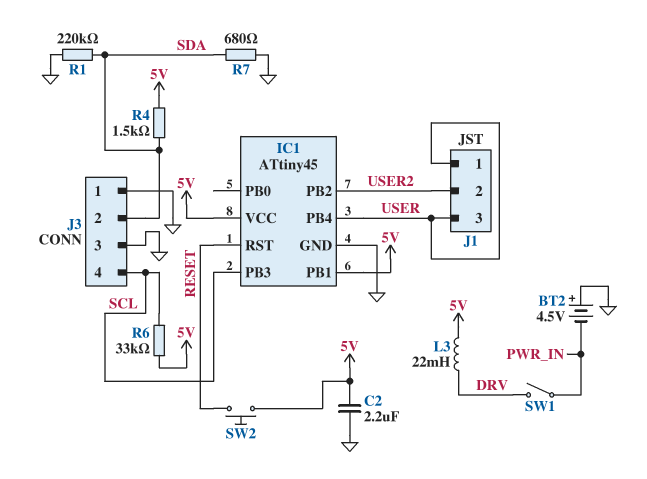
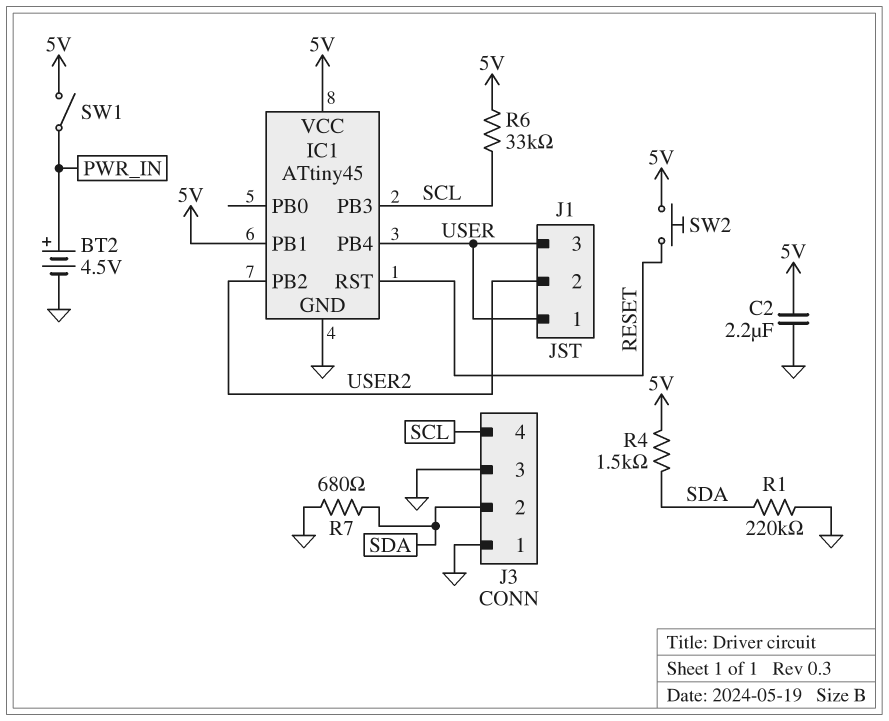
BT2: 4.5V (plus GND, minus PWR_IN) -> 4.5V (plus PWR_IN, minus GND)
L3: 22mH (5V, DRV) -> none
SW1: switch (DRV, PWR_IN) -> switch (5V, PWR_IN)

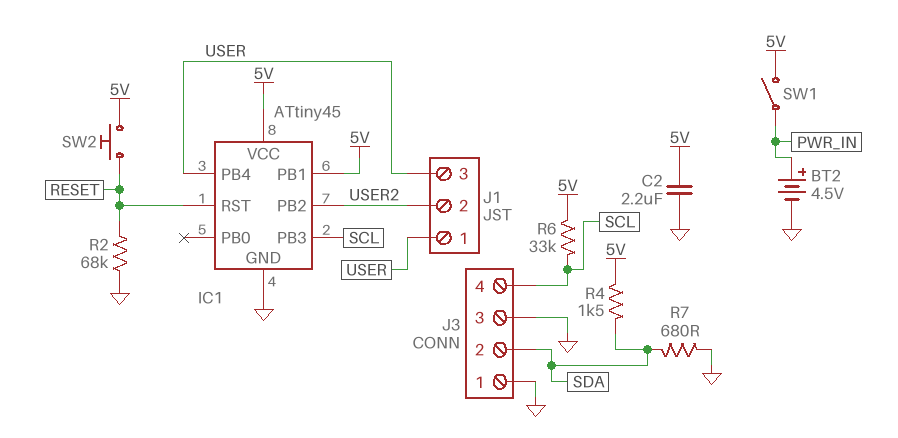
R1: 220k (GND, SDA) -> none
R2: none -> 68k (GND, RESET)

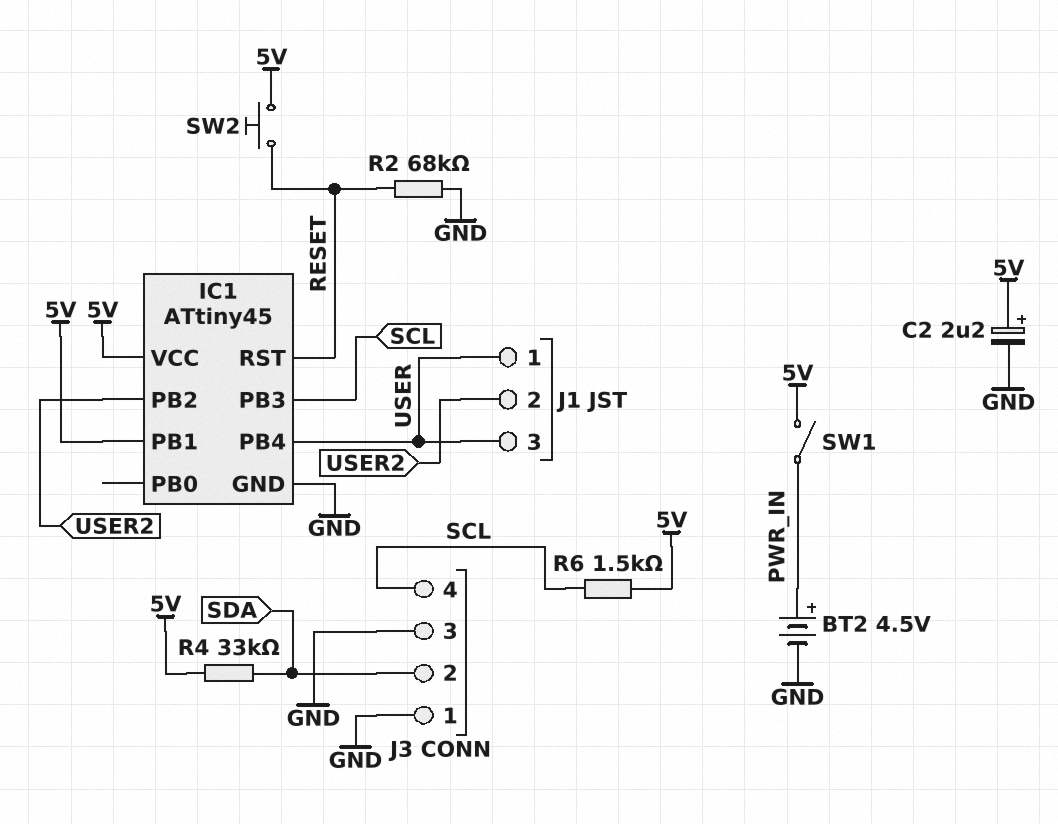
C2: 2.2uF (5V, GND) -> 2.2uF (plus 5V, minus GND)
R4: 1.5k (5V, SDA) -> 33k (5V, SDA)
R6: 33k (5V, SCL) -> 1.5k (5V, SCL)
R7: 680 (GND, SDA) -> none

